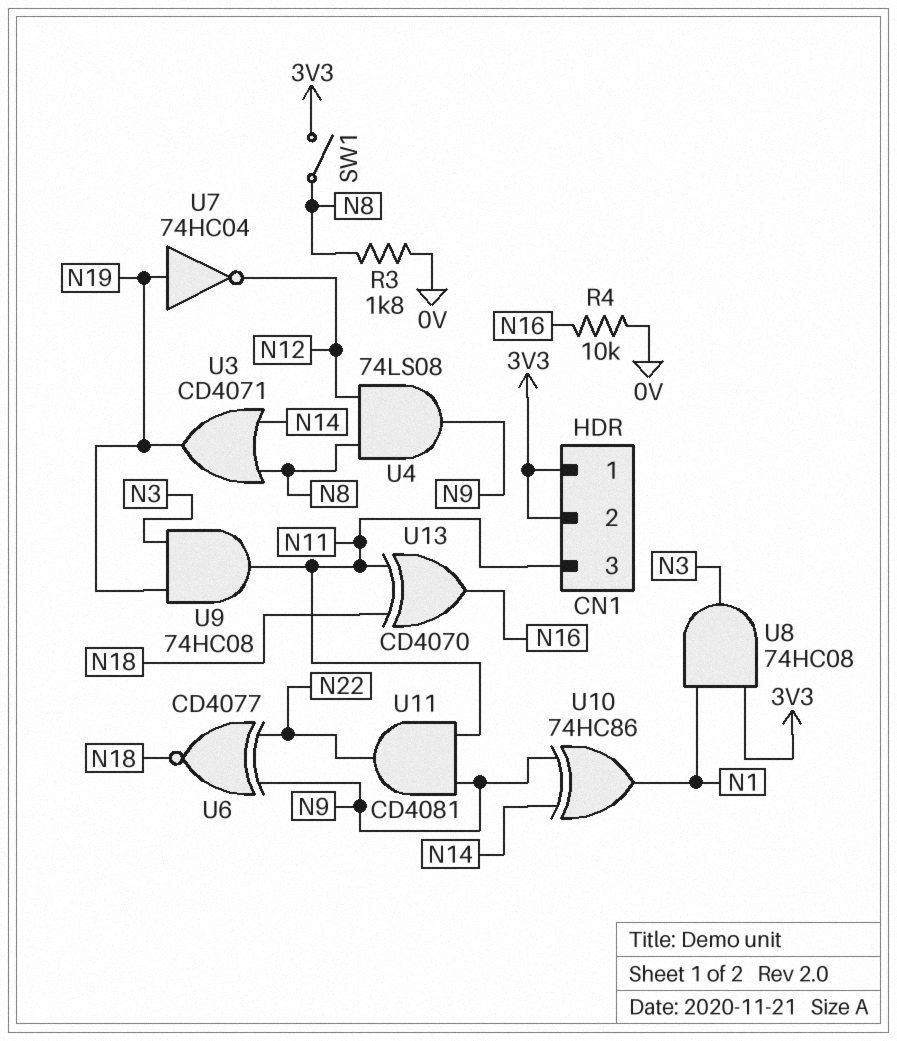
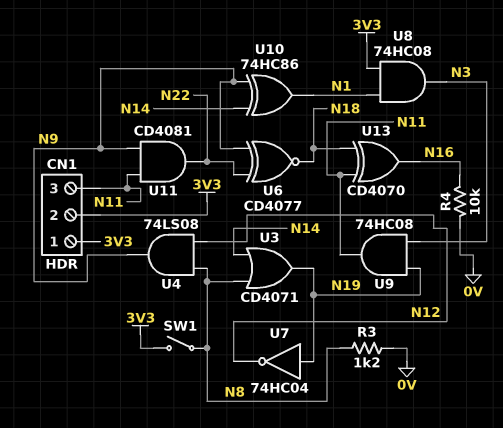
R3: 1.8k (0V, N8) -> 1.2k (0V, N8)

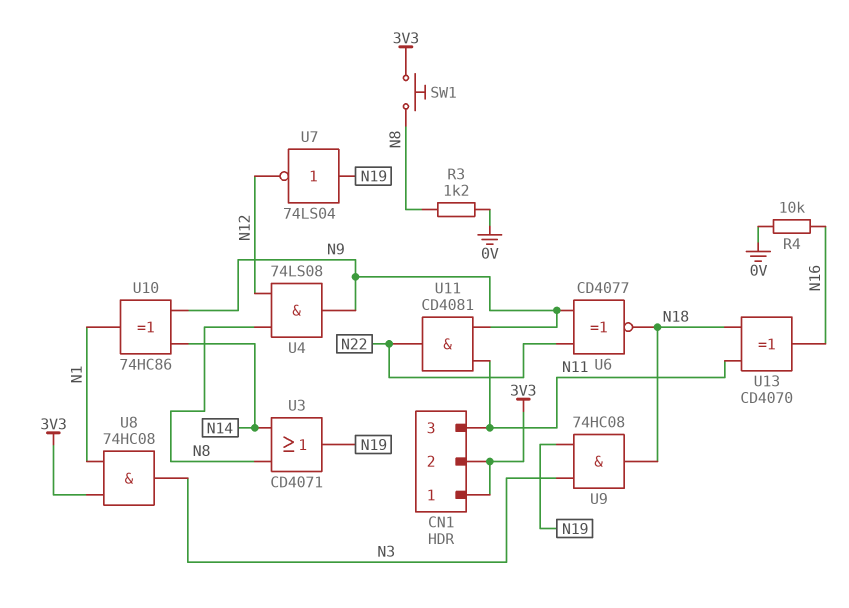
SW1: switch (3V3, N8) -> button (3V3, N8)
U7: NOT 74HC04 (in N19, out N12) -> NOT 74LS04 (in N19, out N12)
U9: AND 74HC08 (in N3, in N19, out N11) -> AND 74HC08 (in N3, in N19, out N18)

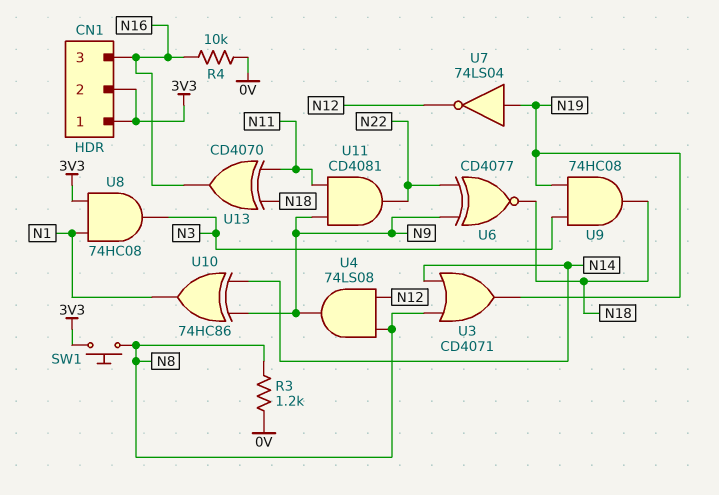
CN1 pin 3: N11 -> N16

